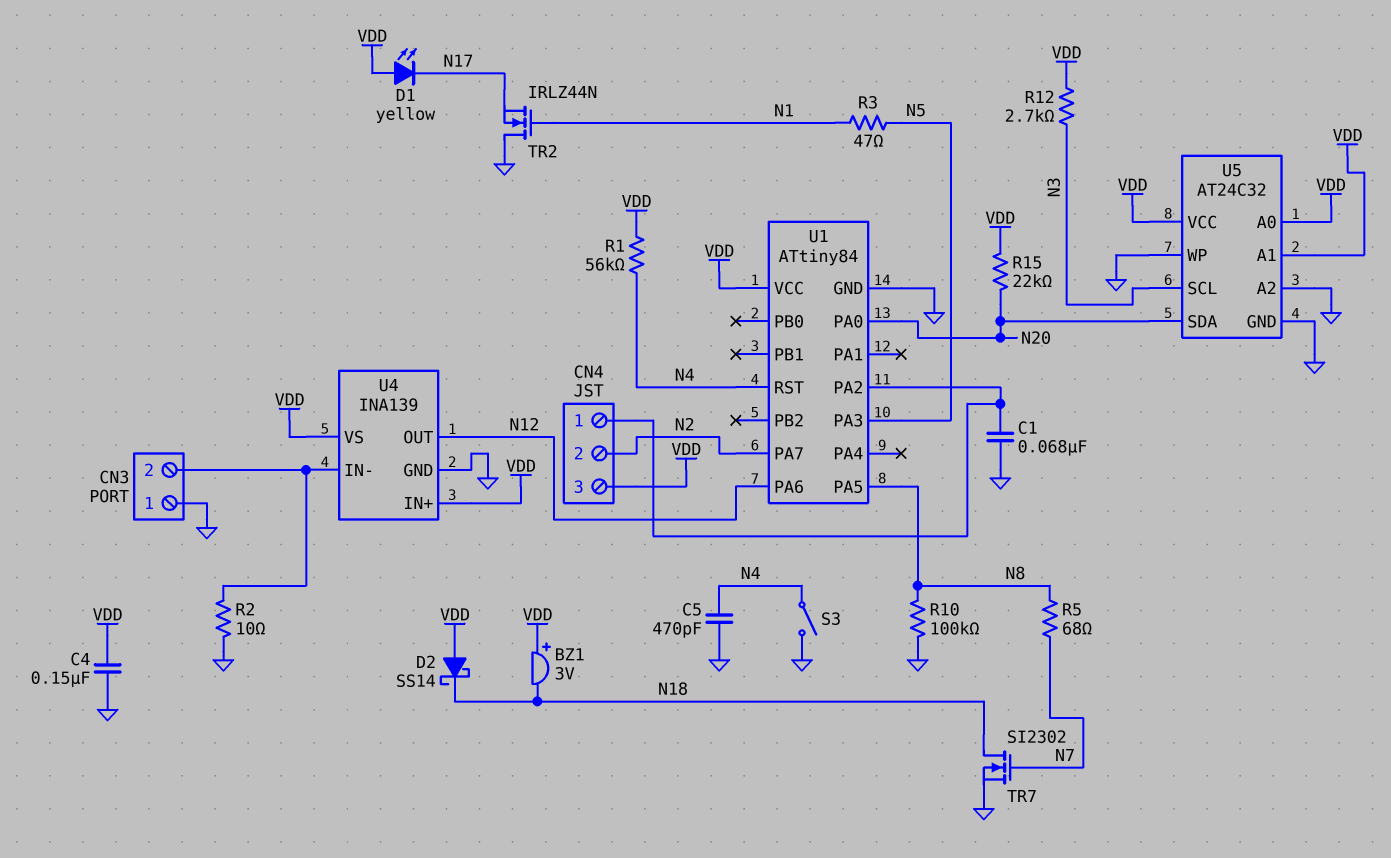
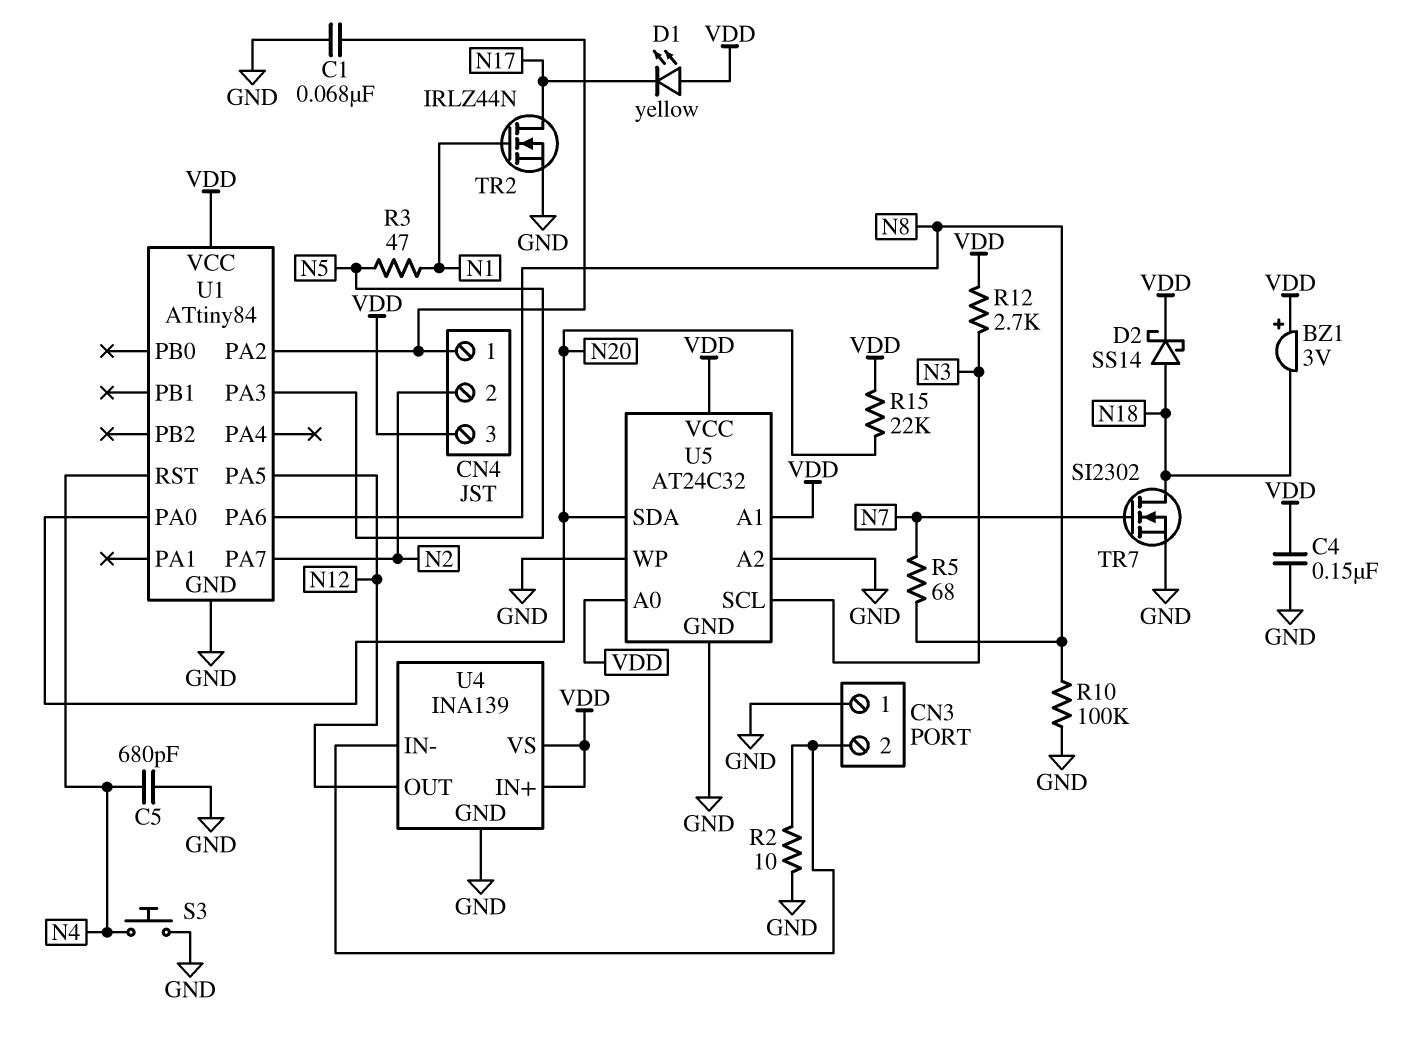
C5: 470pF (GND, N4) -> 680pF (GND, N4)
D2: schottky SS14 (A VDD, K N18) -> schottky SS14 (A N18, K VDD)
R1: 56k (N4, VDD) -> none
S3: switch (GND, N4) -> button (GND, N4)
TR2: NMOS IRLZ44N (G N1, D GND, S N17) -> NMOS IRLZ44N (G N1, D N17, S GND)
U1 pin PA5: N8 -> N12
U1 pin PA6: N12 -> N8

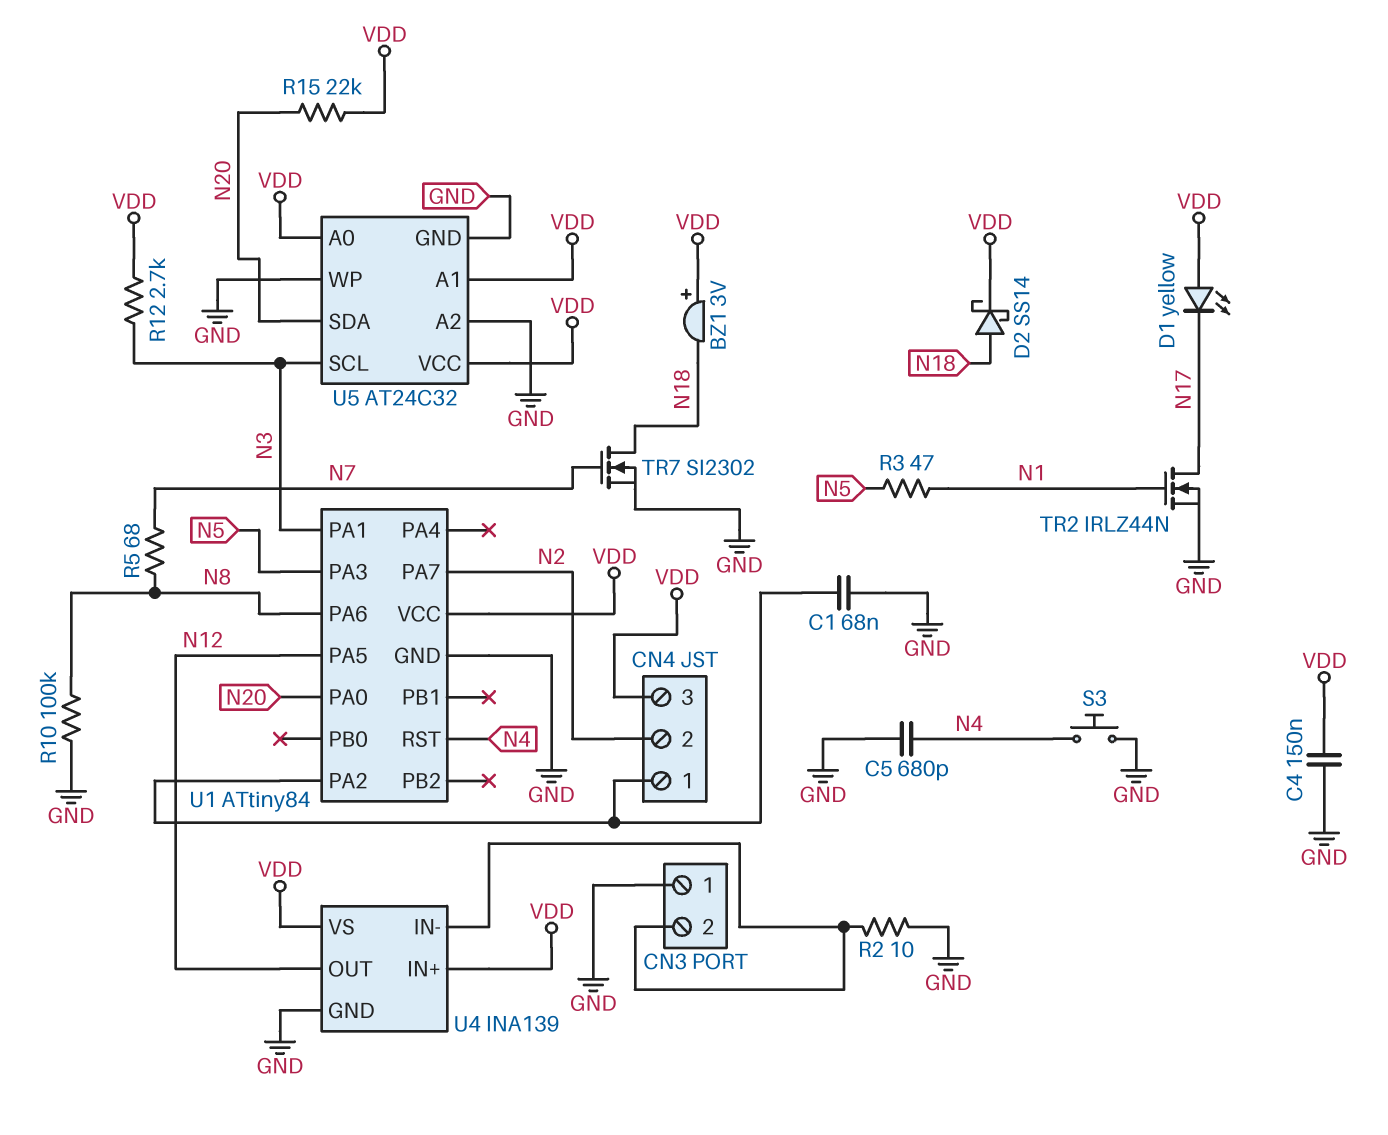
U1 pin PA1: none -> N3

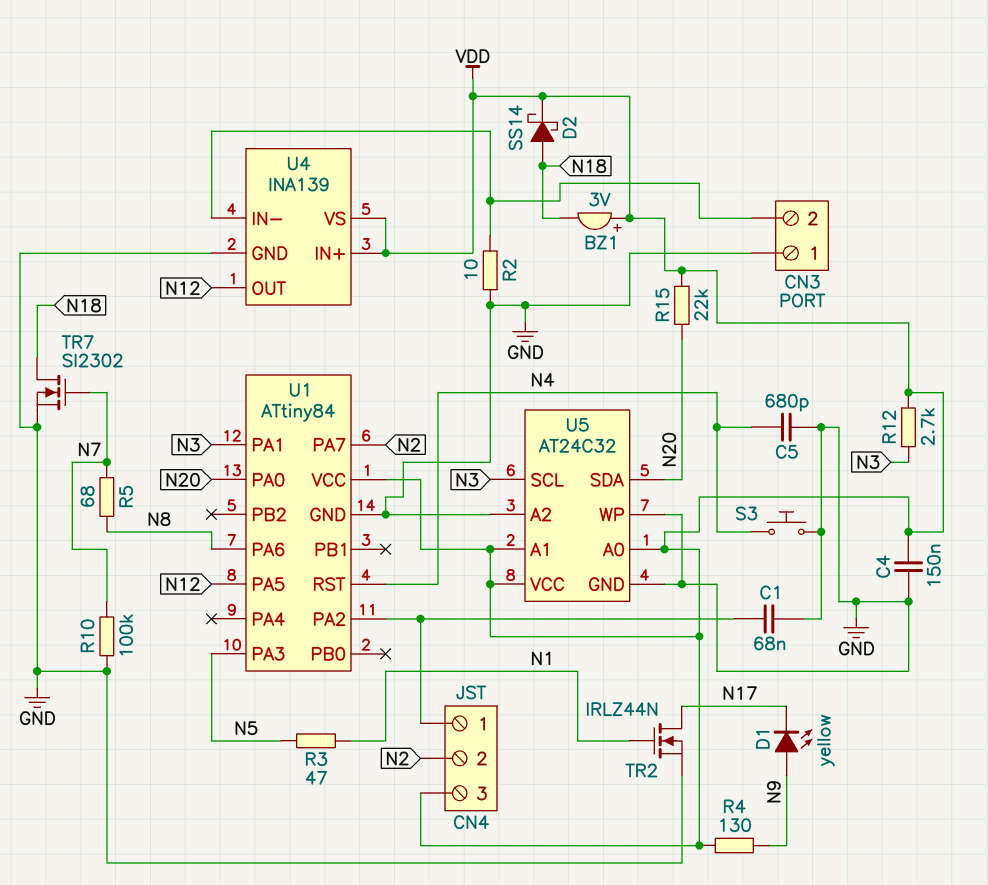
D1: LED yellow (A VDD, K N17) -> LED yellow (A N9, K N17)
R4: none -> 130 (N9, VDD)
R10: 100k (GND, N8) -> 100k (GND, N7)

